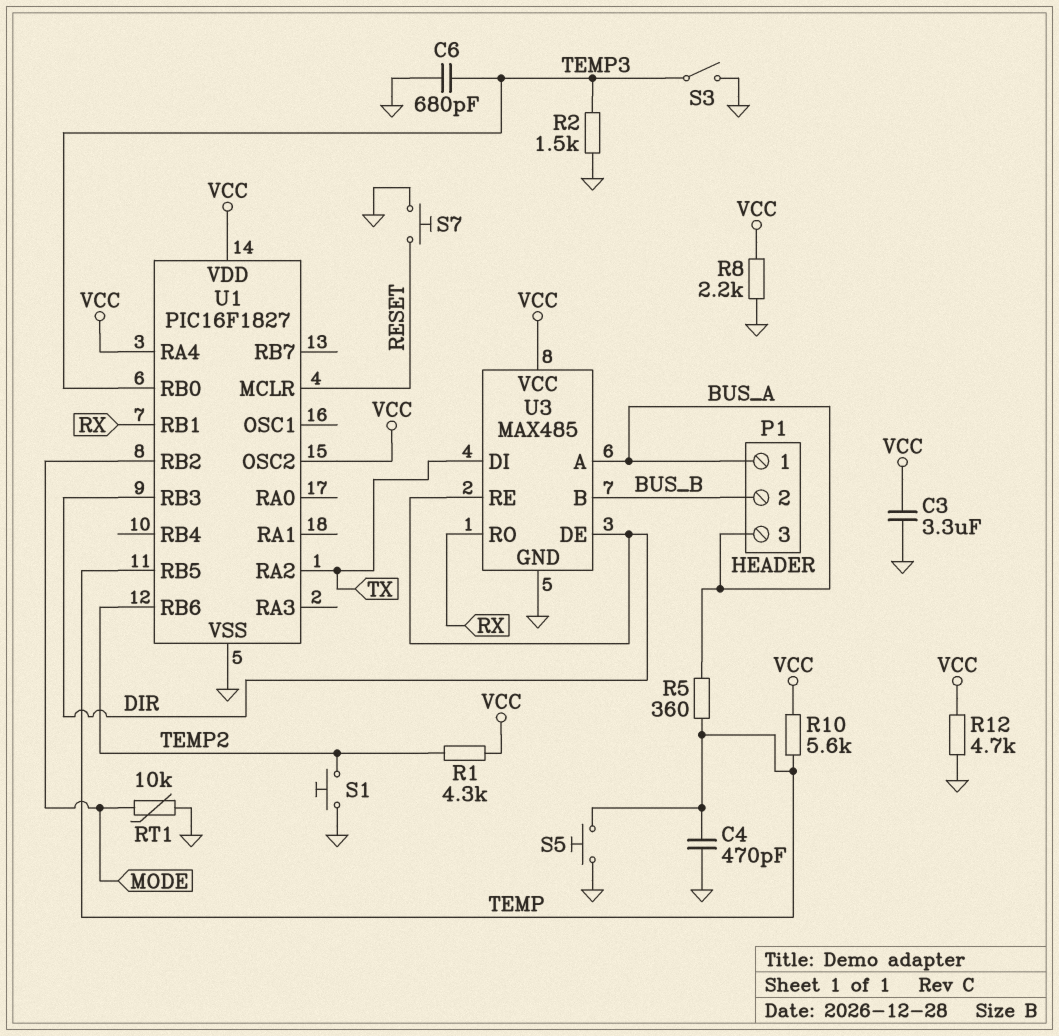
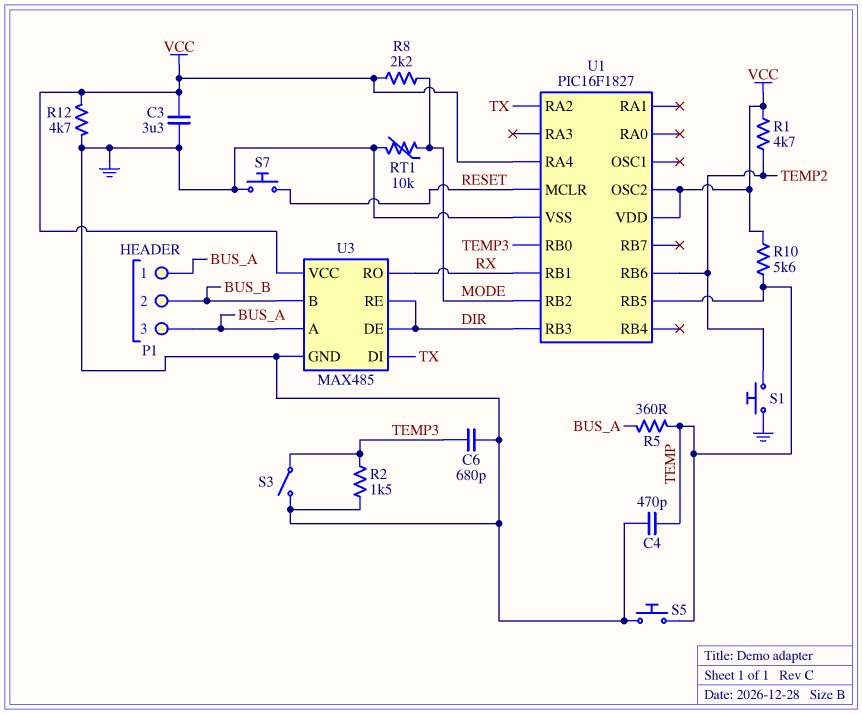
R1: 4.3k (TEMP2, VCC) -> 4.7k (TEMP2, VCC)
R8: 2.2k (GND, VCC) -> 2.2k (MODE, VCC)

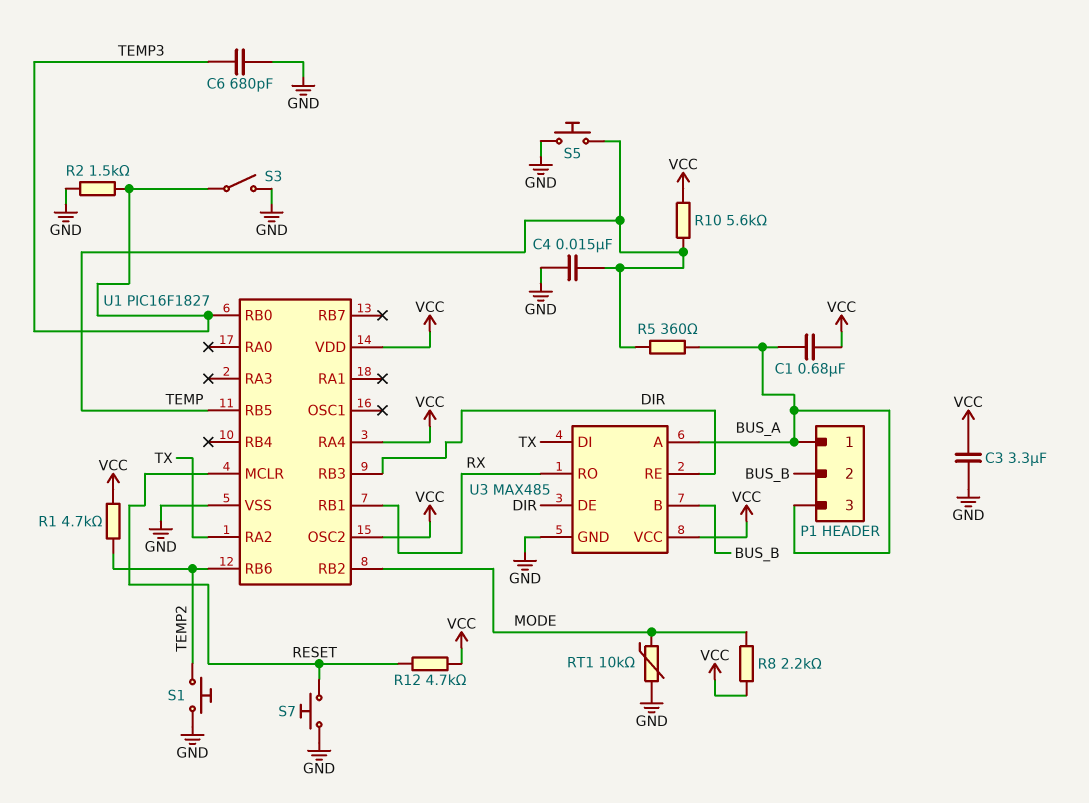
C1: none -> 680nF (BUS_A, VCC)
C4: 470pF (GND, TEMP) -> 15nF (GND, TEMP)
R12: 4.7k (GND, VCC) -> 4.7k (RESET, VCC)

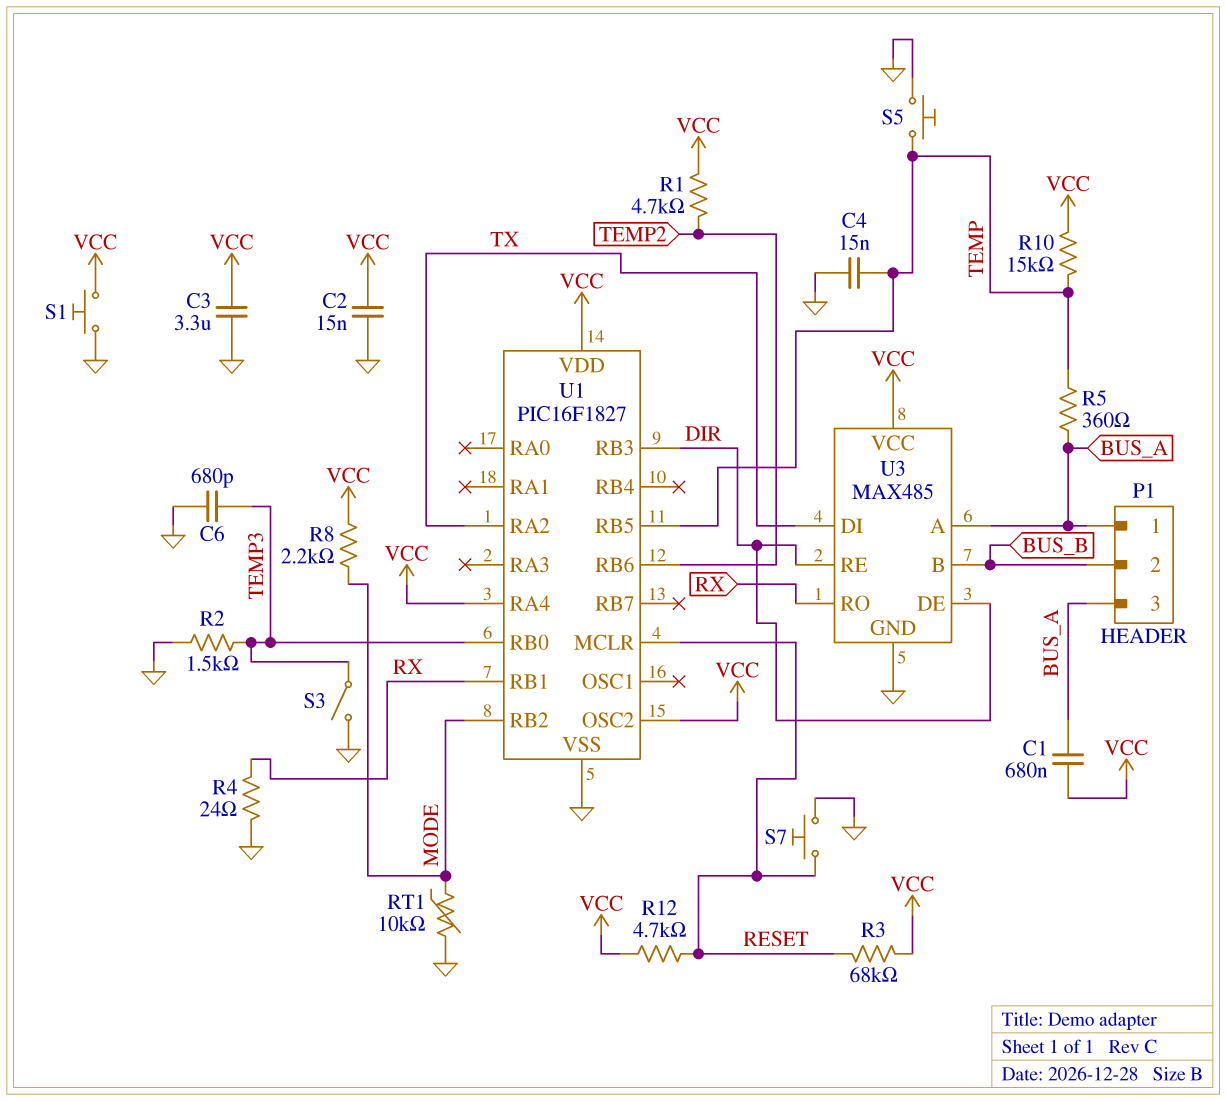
C2: none -> 15nF (GND, VCC)
R3: none -> 68k (RESET, VCC)
R4: none -> 24 (GND, RX)
R10: 5.6k (TEMP, VCC) -> 15k (TEMP, VCC)
S1: button (GND, TEMP2) -> button (GND, VCC)

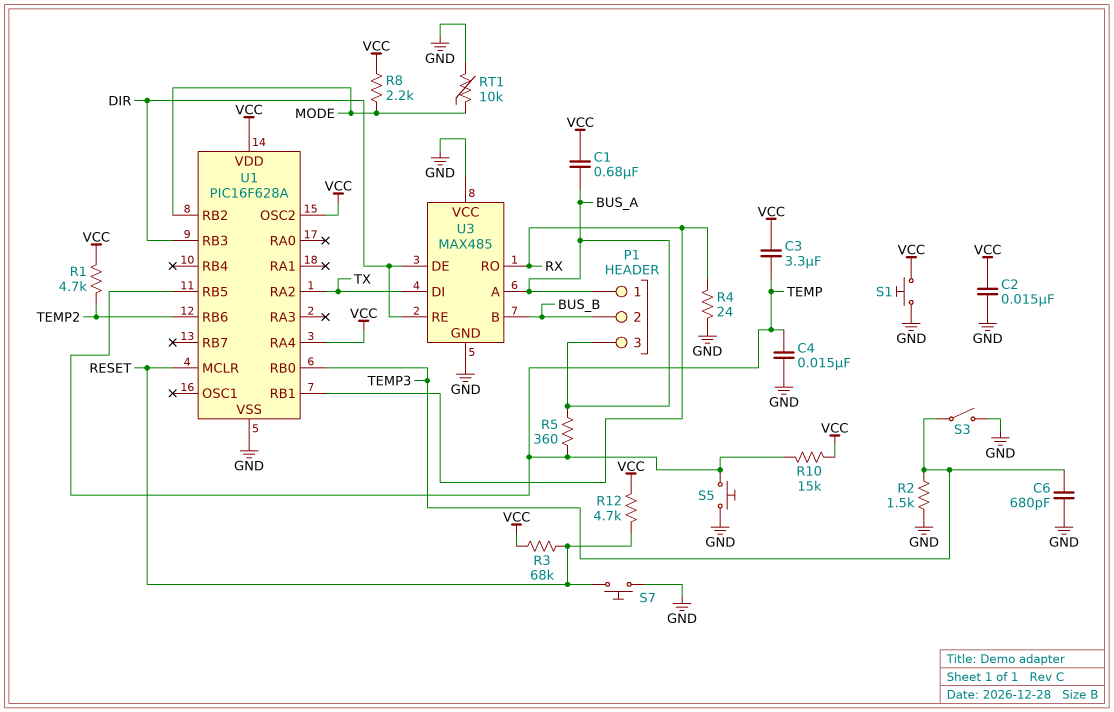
C3: 3.3uF (GND, VCC) -> 3.3uF (TEMP, VCC)
U1: PIC16F1827 -> PIC16F628A
U3 pin VCC: VCC -> GND

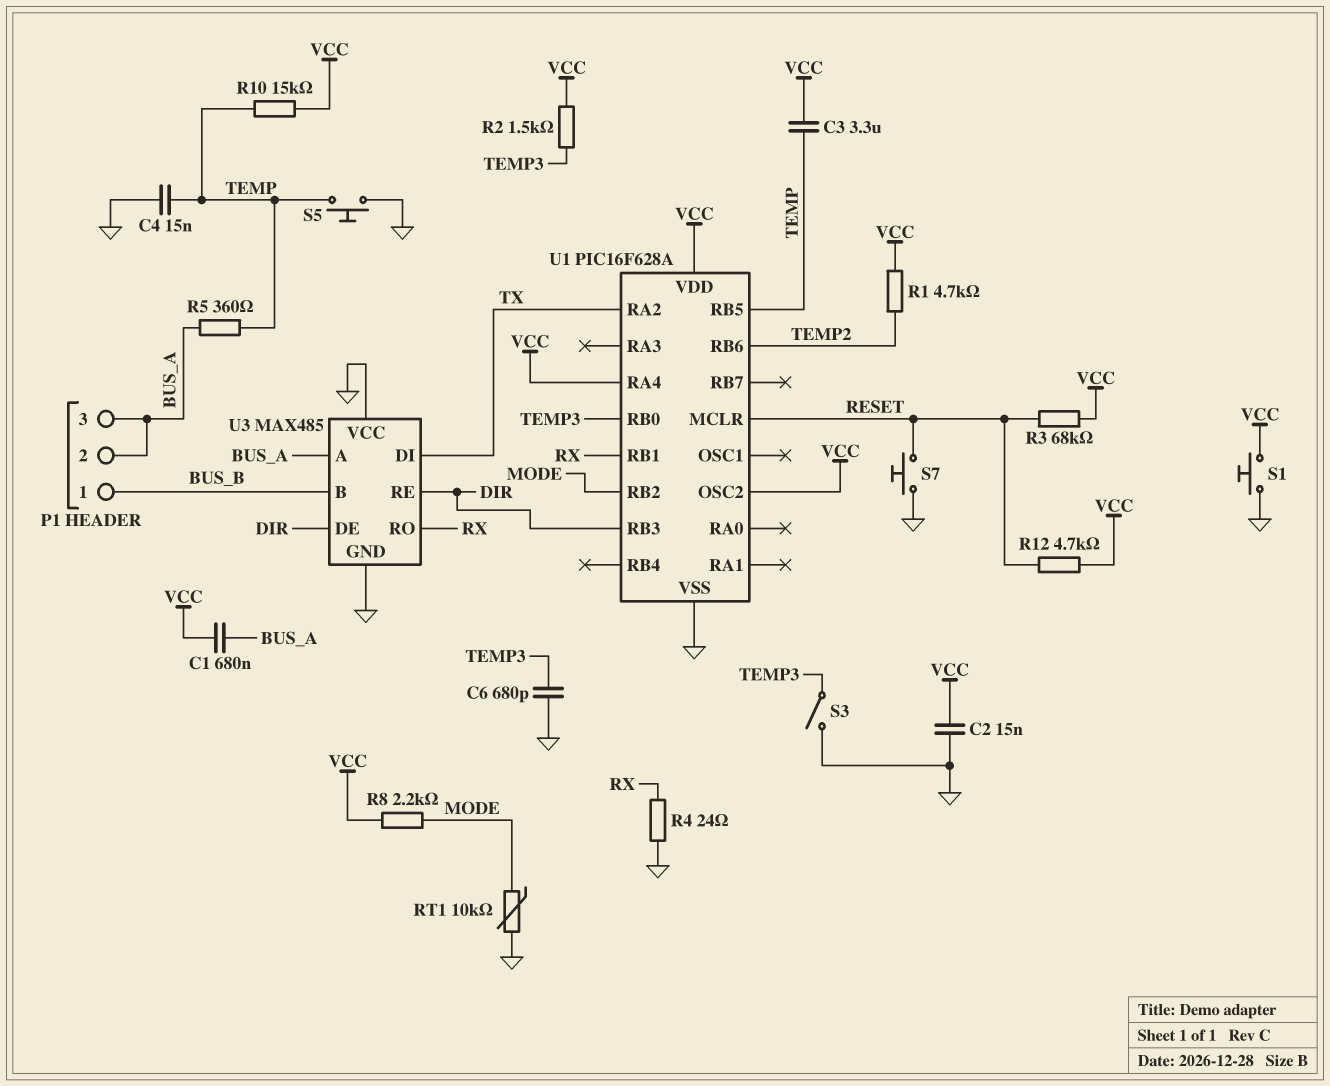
P1 pin 1: BUS_A -> BUS_B
P1 pin 2: BUS_B -> BUS_A
R2: 1.5k (GND, TEMP3) -> 1.5k (TEMP3, VCC)

